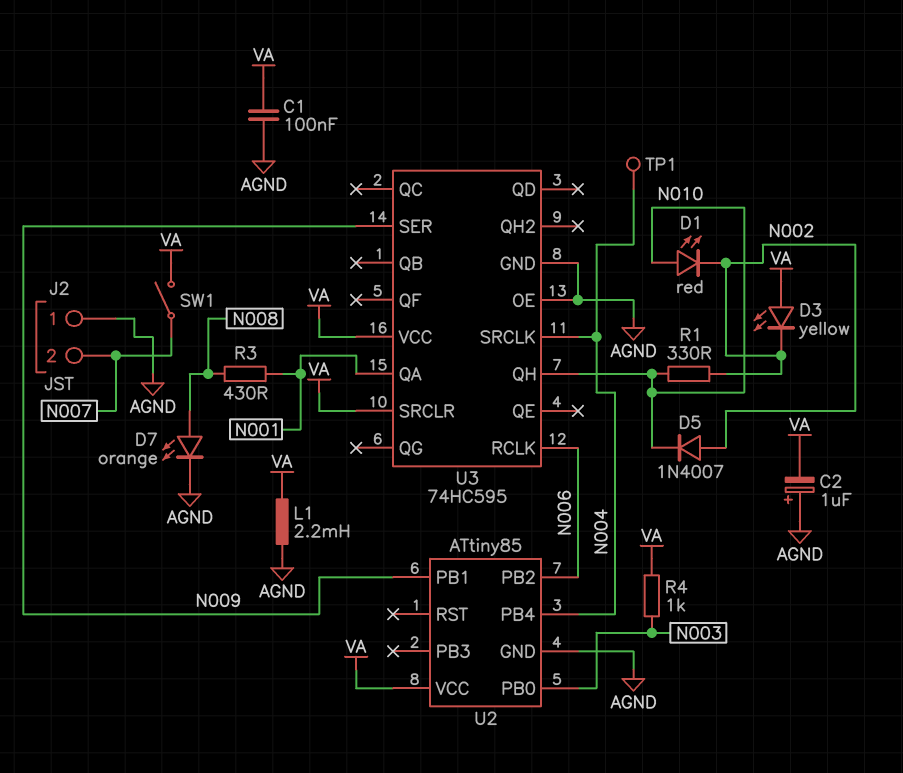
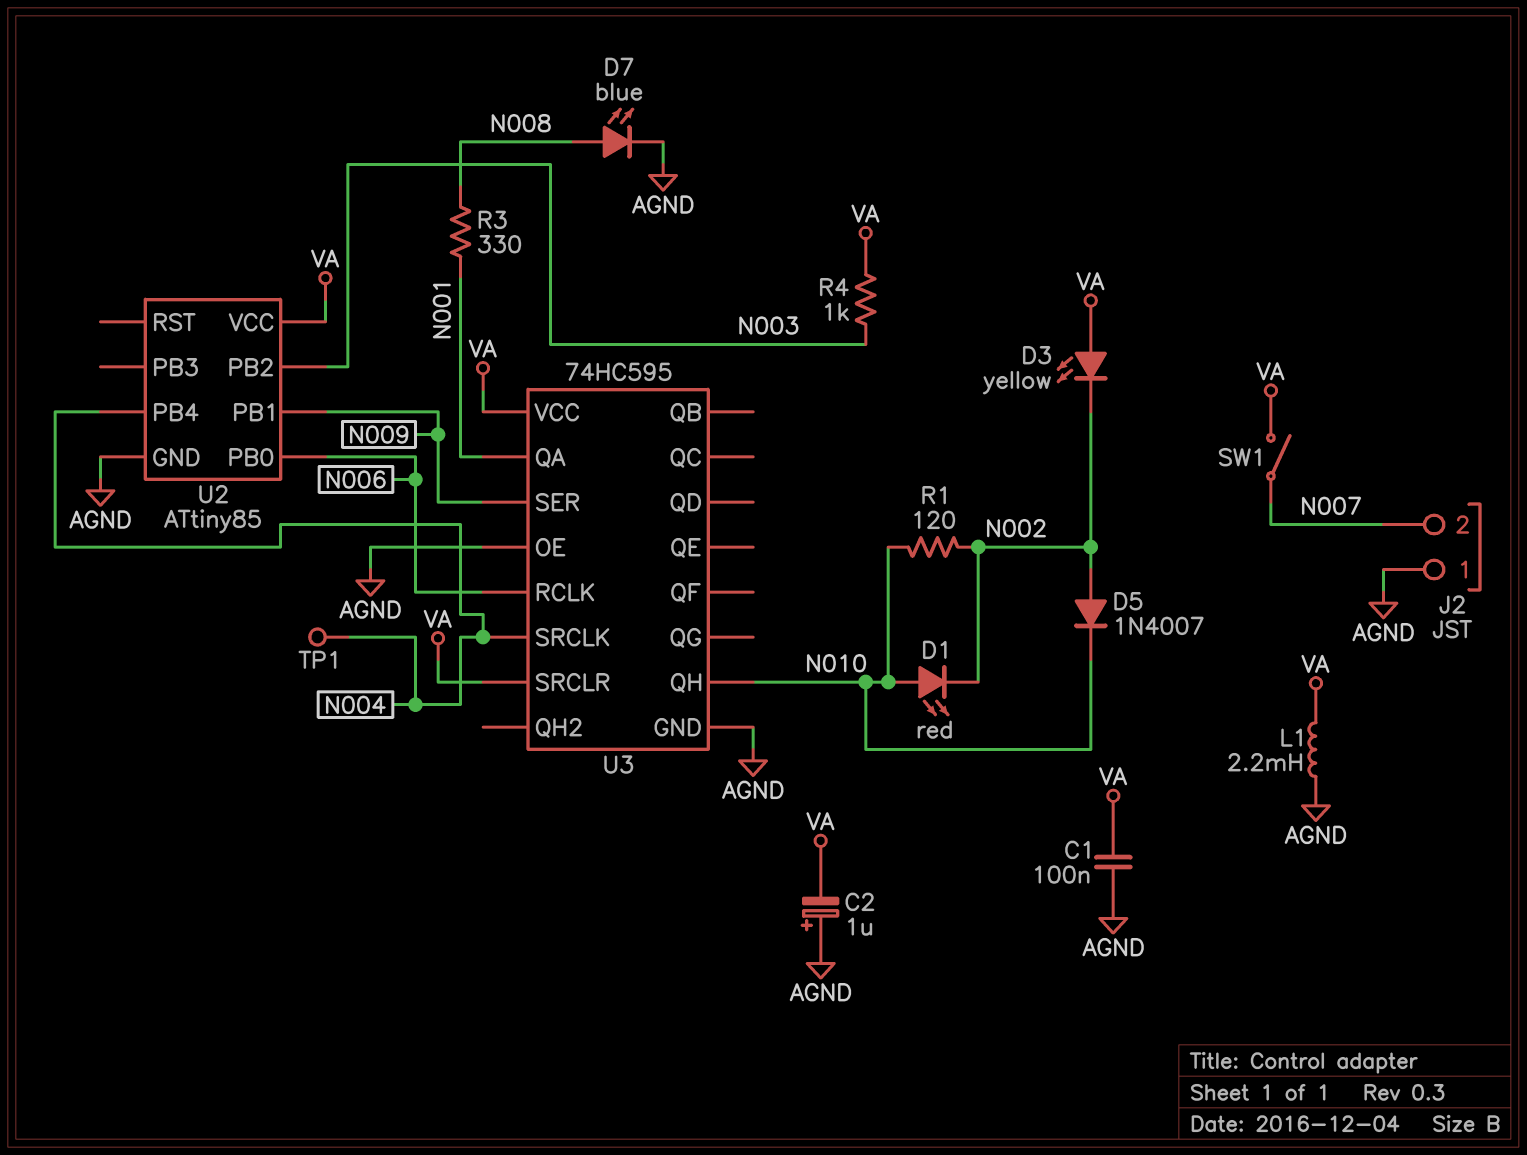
D7: LED orange (A N008, K AGND) -> LED blue (A N008, K AGND)
R1: 330 (N002, N010) -> 120 (N002, N010)
R3: 430 (N001, N008) -> 330 (N001, N008)
U2 pin PB0: N003 -> N006
U2 pin PB2: N006 -> N003

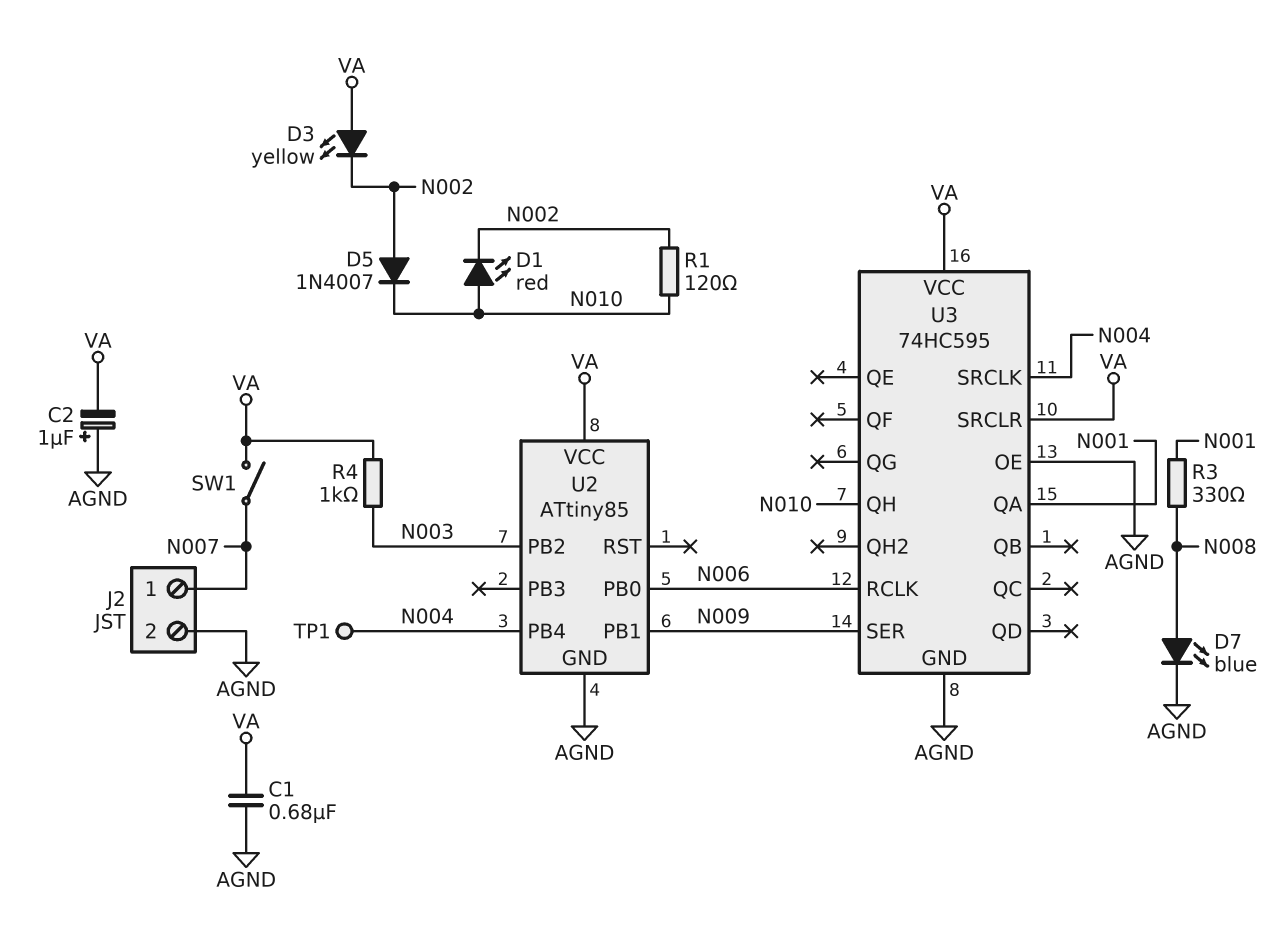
C1: 100nF (AGND, VA) -> 680nF (AGND, VA)
J2 pin 1: AGND -> N007
J2 pin 2: N007 -> AGND
L1: 2.2mH (AGND, VA) -> none

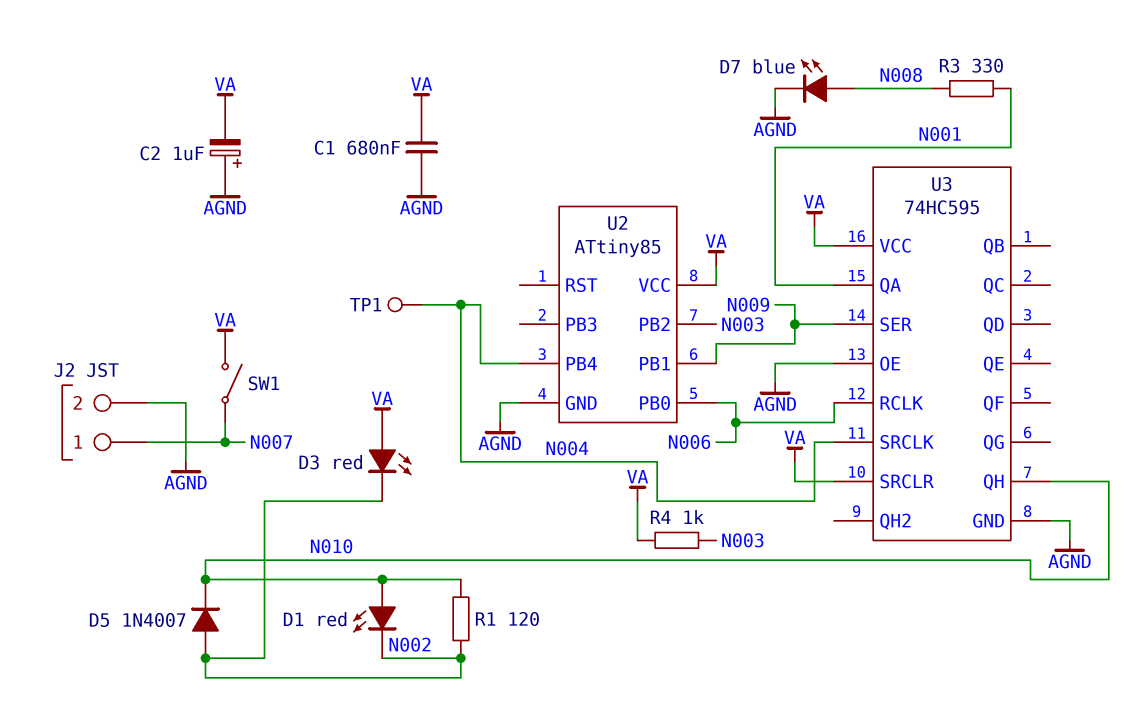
D3: LED yellow (A VA, K N002) -> LED red (A VA, K N002)

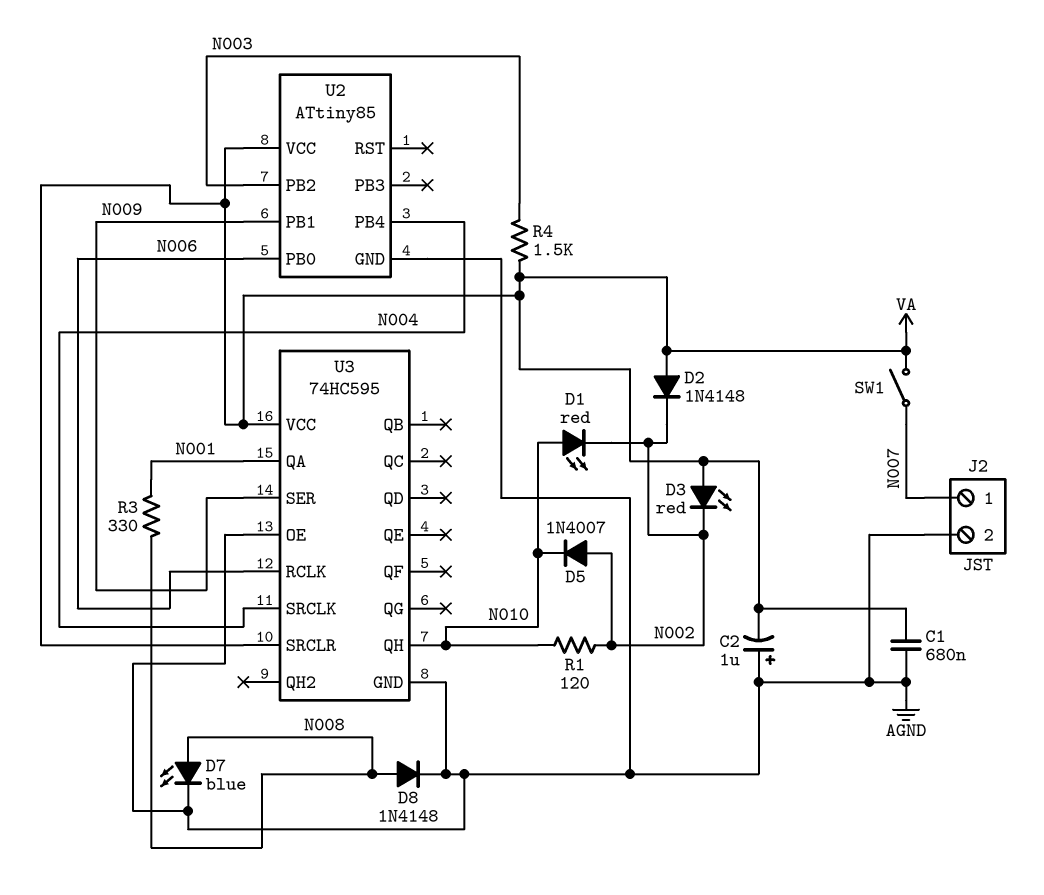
D2: none -> diode 1N4148 (A VA, K N002)
D8: none -> diode 1N4148 (A N008, K AGND)
R4: 1k (N003, VA) -> 1.5k (N003, VA)
TP1: test point (N004) -> none

